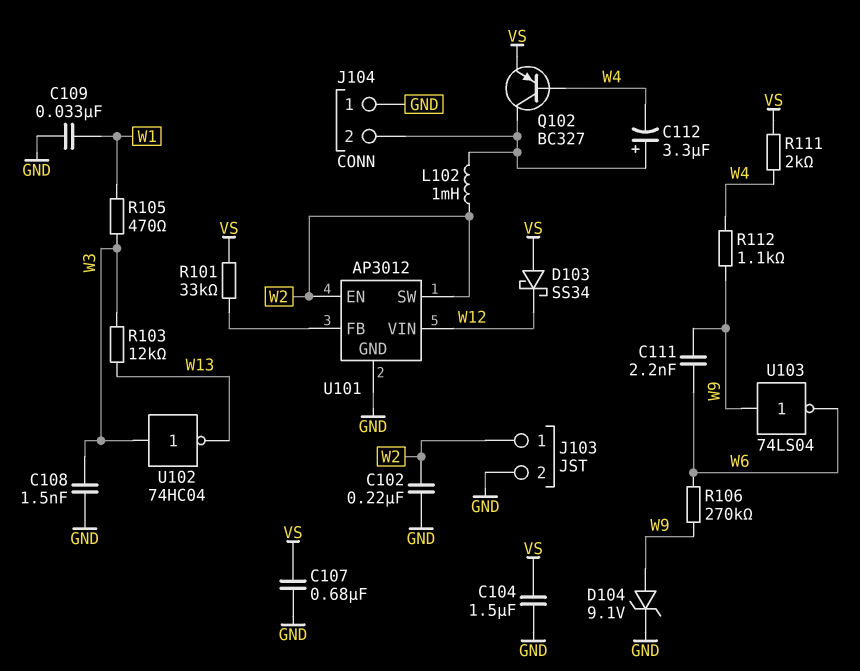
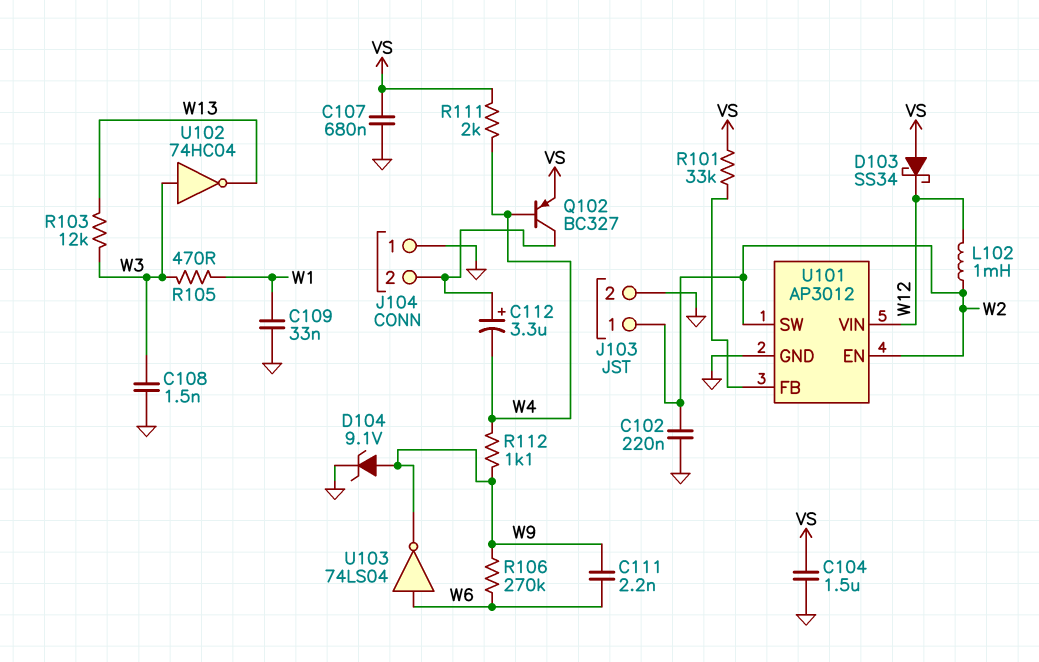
L102: 1mH (J104/2, W2) -> 1mH (W2, W12)
U103: NOT 74LS04 (in W9, out W6) -> NOT 74LS04 (in W6, out W9)

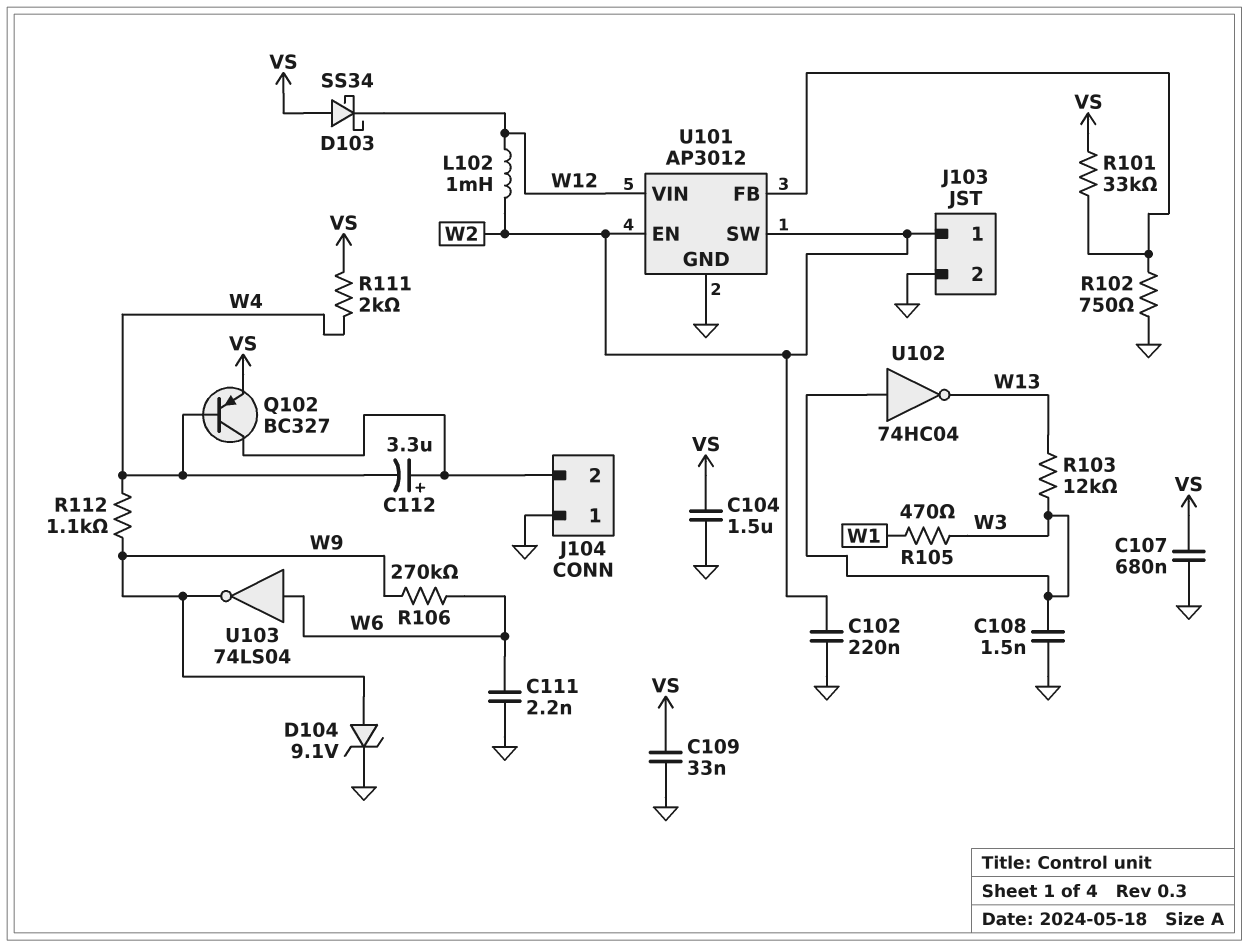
C109: 33nF (GND, W1) -> 33nF (GND, VS)
C111: 2.2nF (W6, W9) -> 2.2nF (GND, W6)
R102: none -> 750 (GND, U101/FB)

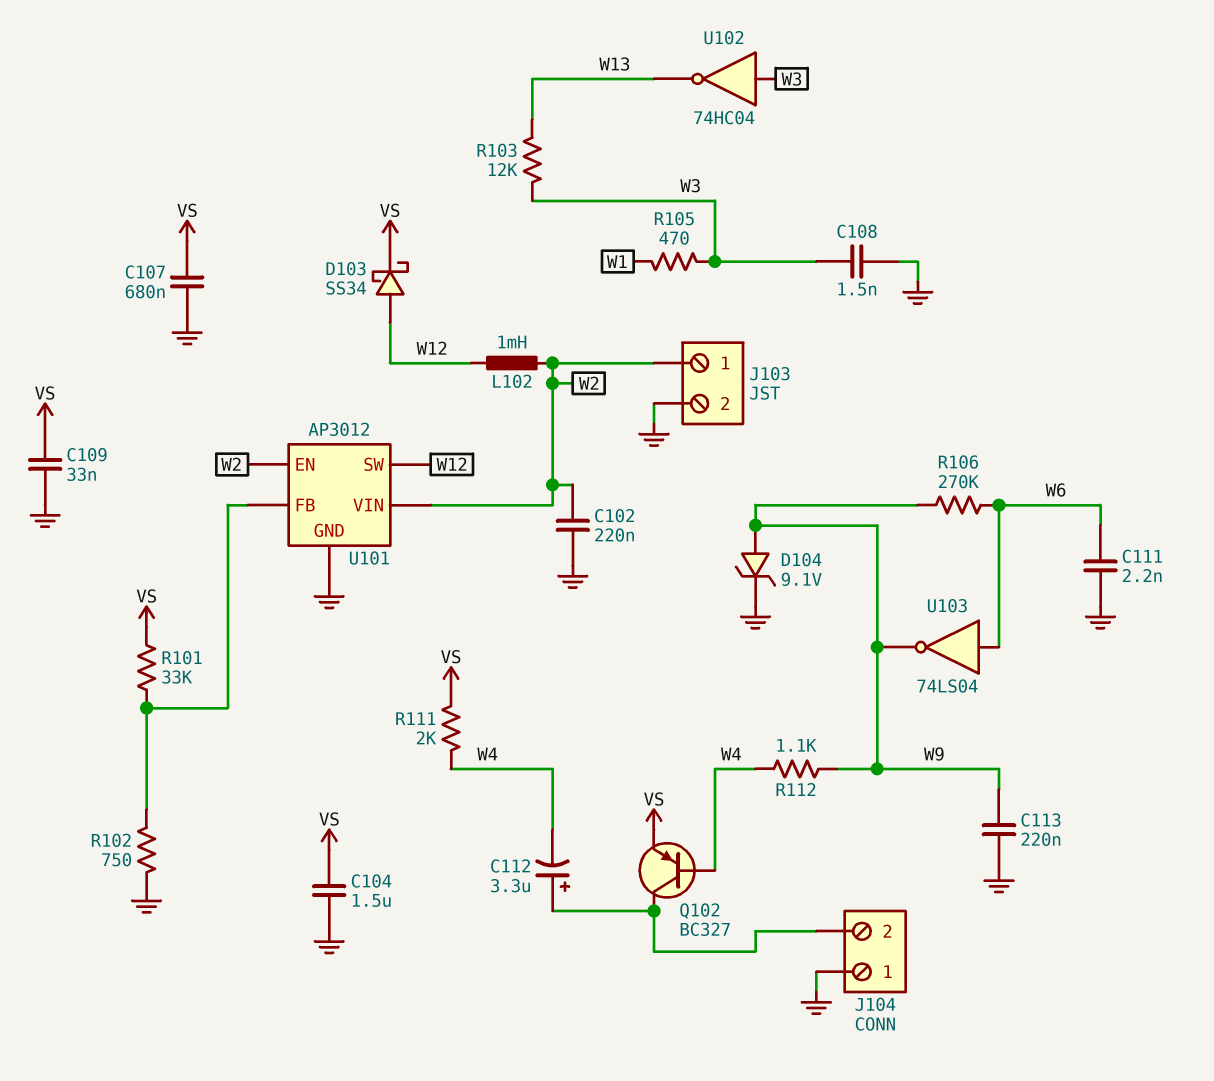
C113: none -> 220nF (GND, W9)
D103: schottky SS34 (A VS, K W12) -> schottky SS34 (A W12, K VS)
U101 pin SW: W2 -> W12
U101 pin VIN: W12 -> W2

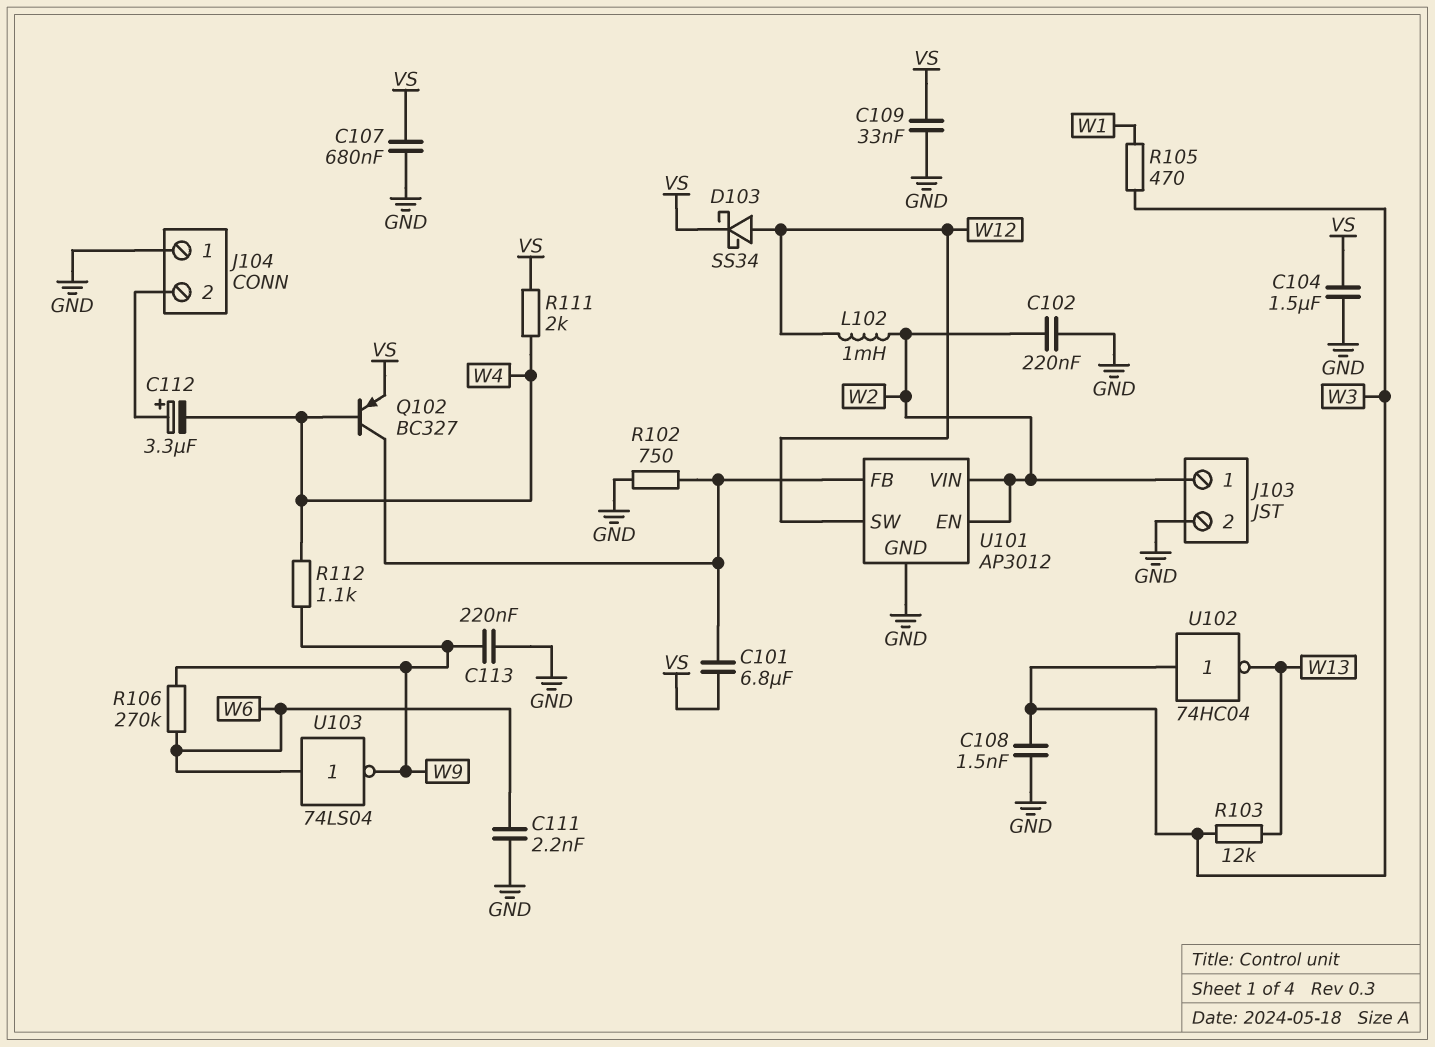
C101: none -> 6.8uF (U101/FB, VS)
D104: zener 9.1V (A W9, K GND) -> none
Q102: PNP BC327 (B W4, C J104/2, E VS) -> PNP BC327 (B W4, C U101/FB, E VS)
R101: 33k (U101/FB, VS) -> none

